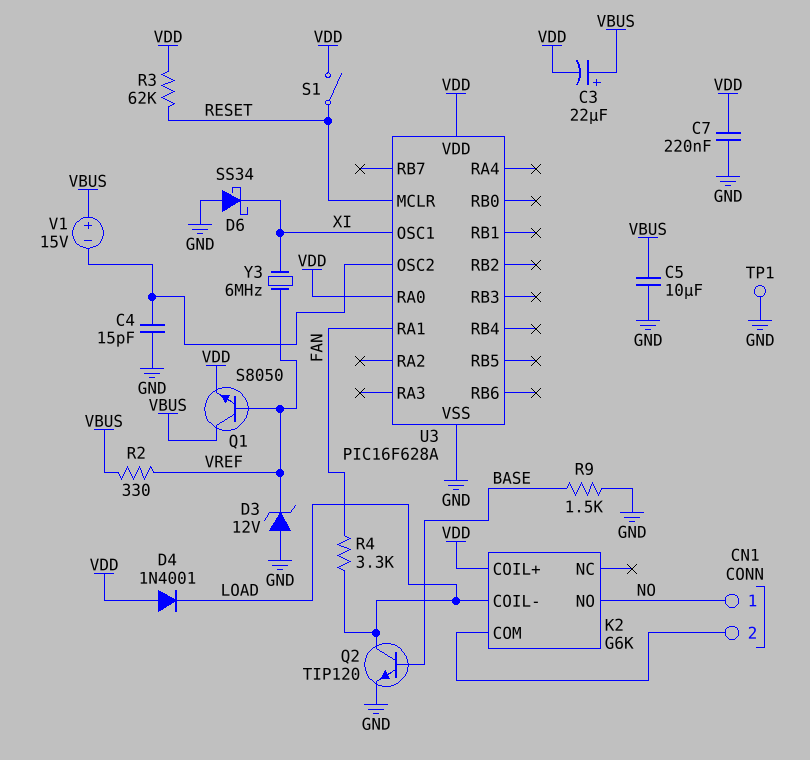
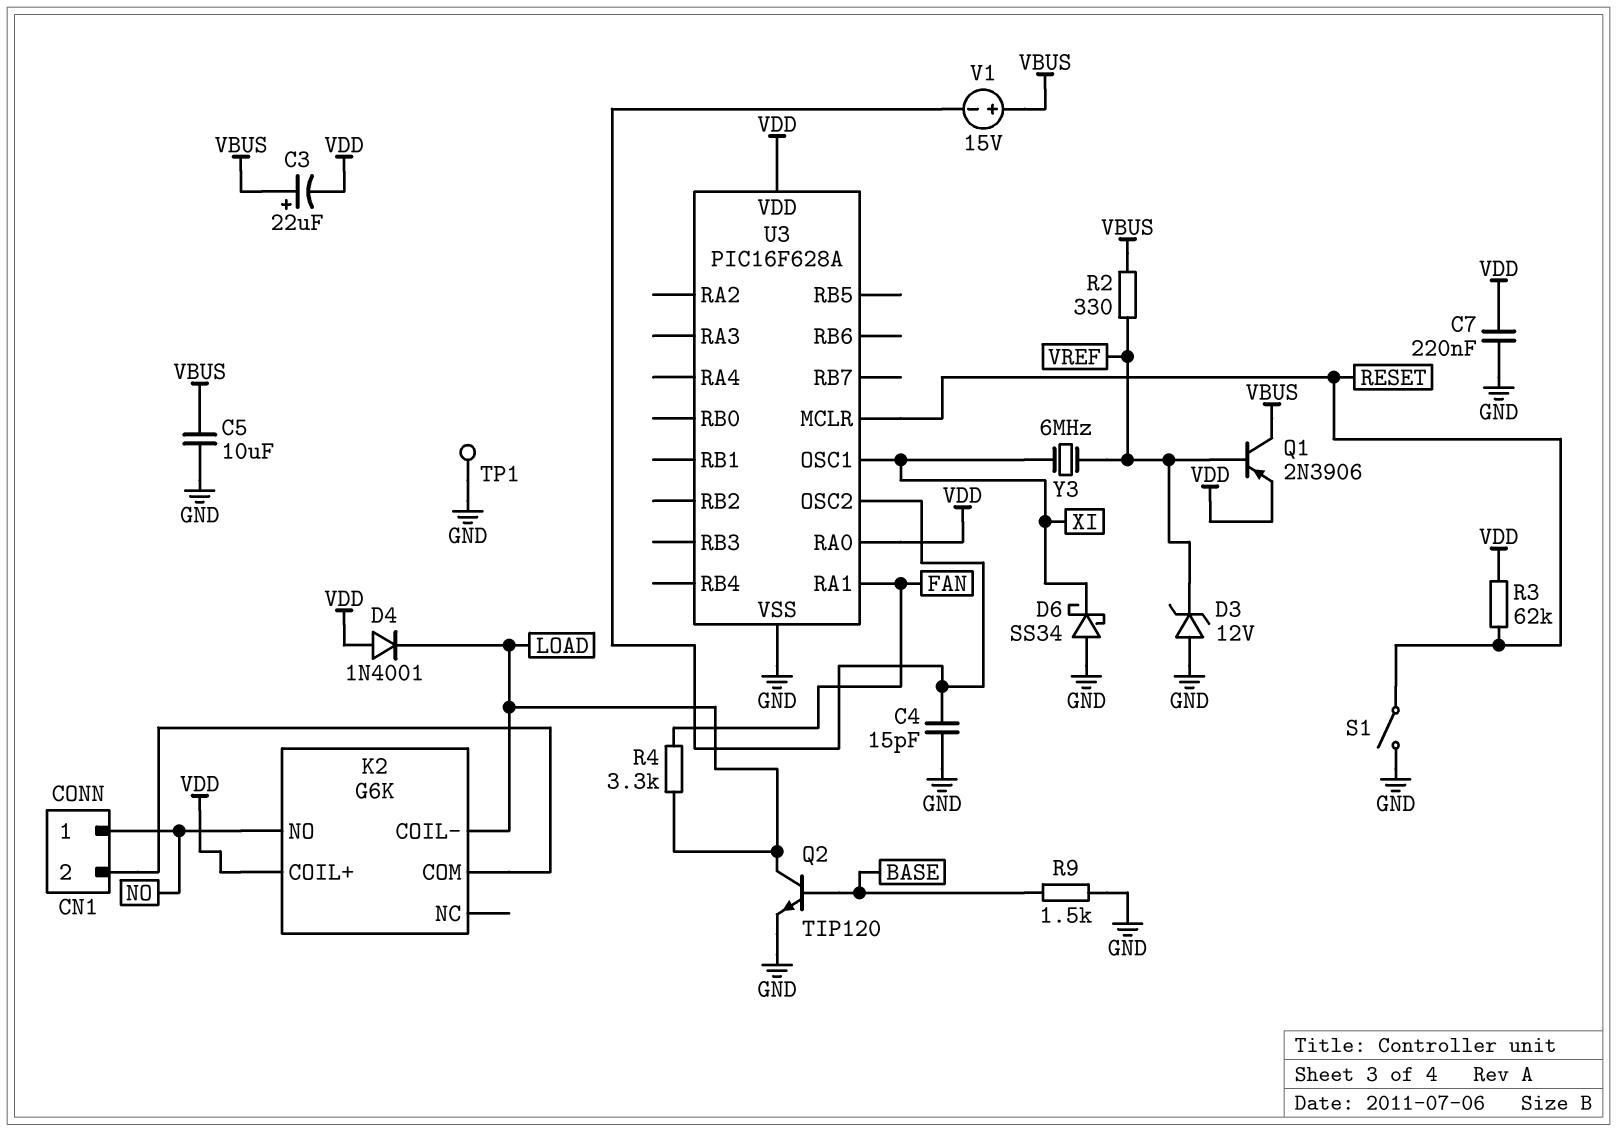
Q1: NPN S8050 (B VREF, C VBUS, E VDD) -> PNP 2N3906 (B VREF, C VBUS, E VDD)
S1: switch (RESET, VDD) -> switch (GND, RESET)

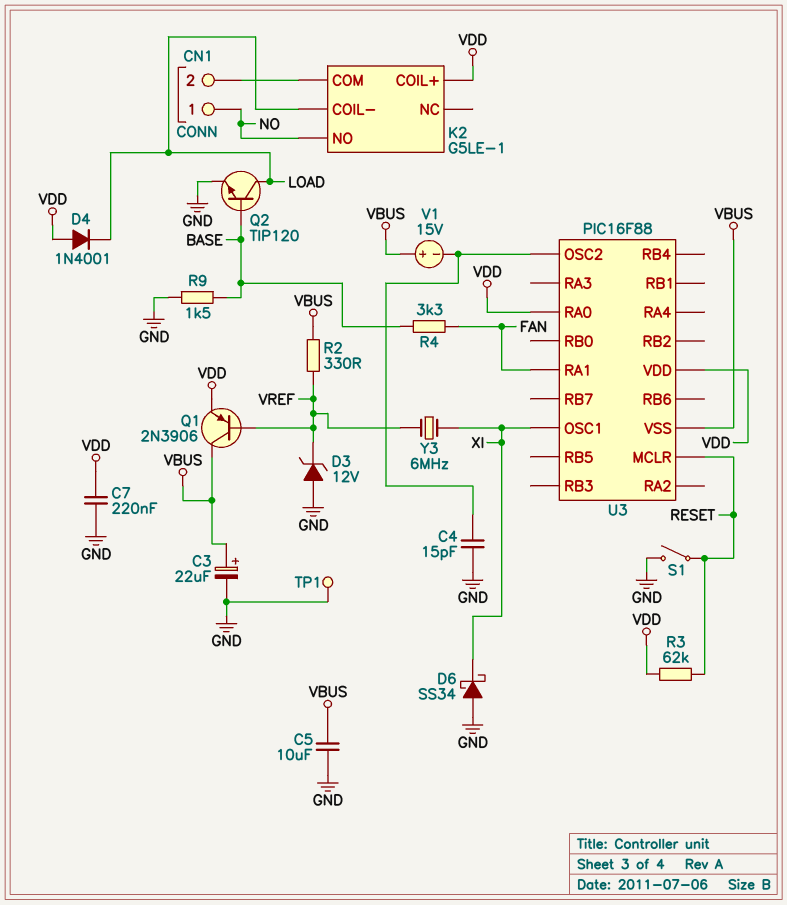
C3: 22uF (plus VBUS, minus VDD) -> 22uF (plus VBUS, minus GND)
K2: G6K -> G5LE-1
R4: 3.3k (FAN, LOAD) -> 3.3k (BASE, FAN)
U3: PIC16F628A -> PIC16F88
U3 pin VSS: GND -> VBUS

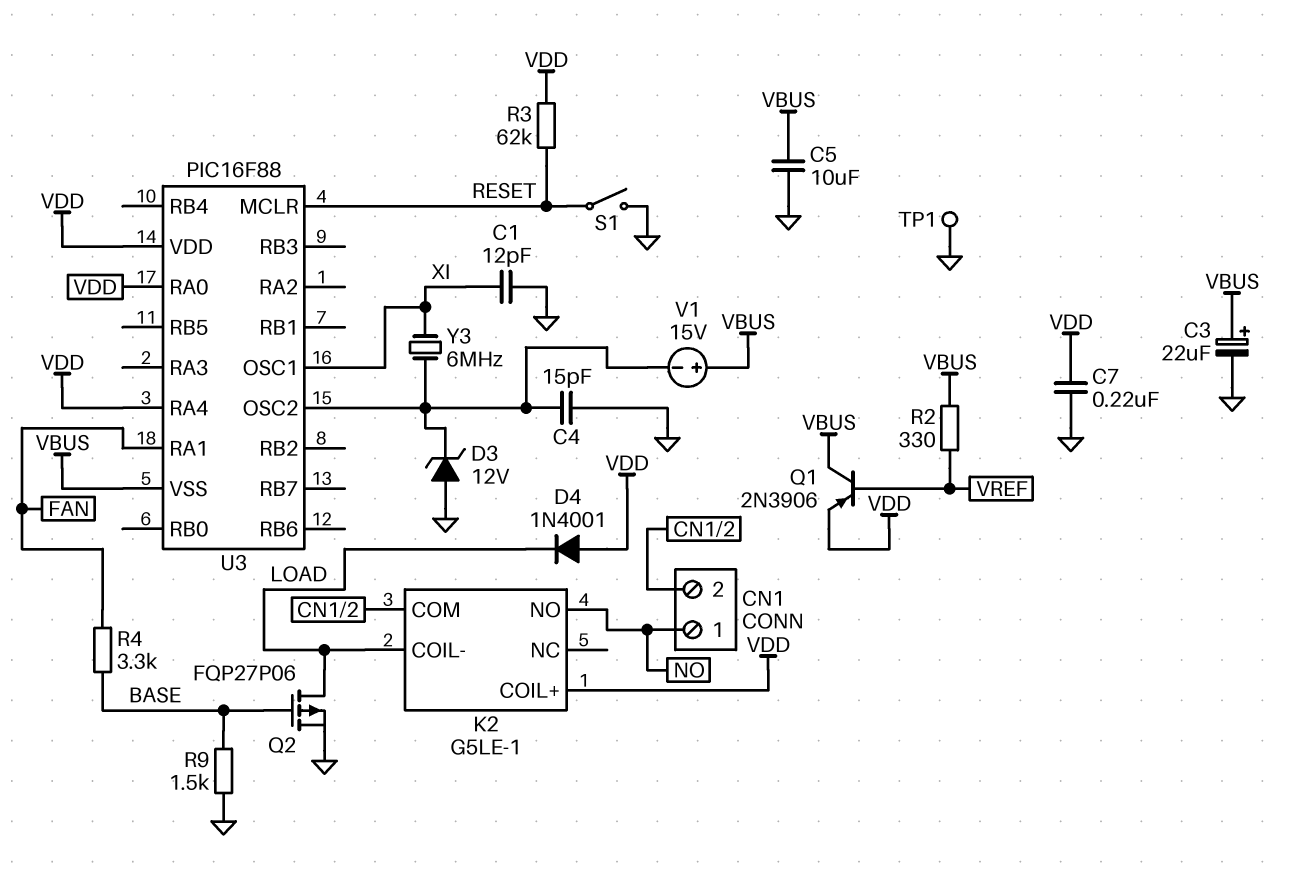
C1: none -> 12pF (GND, XI)
D3: zener 12V (A GND, K VREF) -> zener 12V (A GND, K U3/OSC2)
D6: schottky SS34 (A GND, K XI) -> none
Q2: NPN TIP120 (B BASE, C LOAD, E GND) -> PMOS FQP27P06 (G BASE, D LOAD, S GND)
U3 pin RA4: none -> VDD
Y3: 6MHz (VREF, XI) -> 6MHz (U3/OSC2, XI)

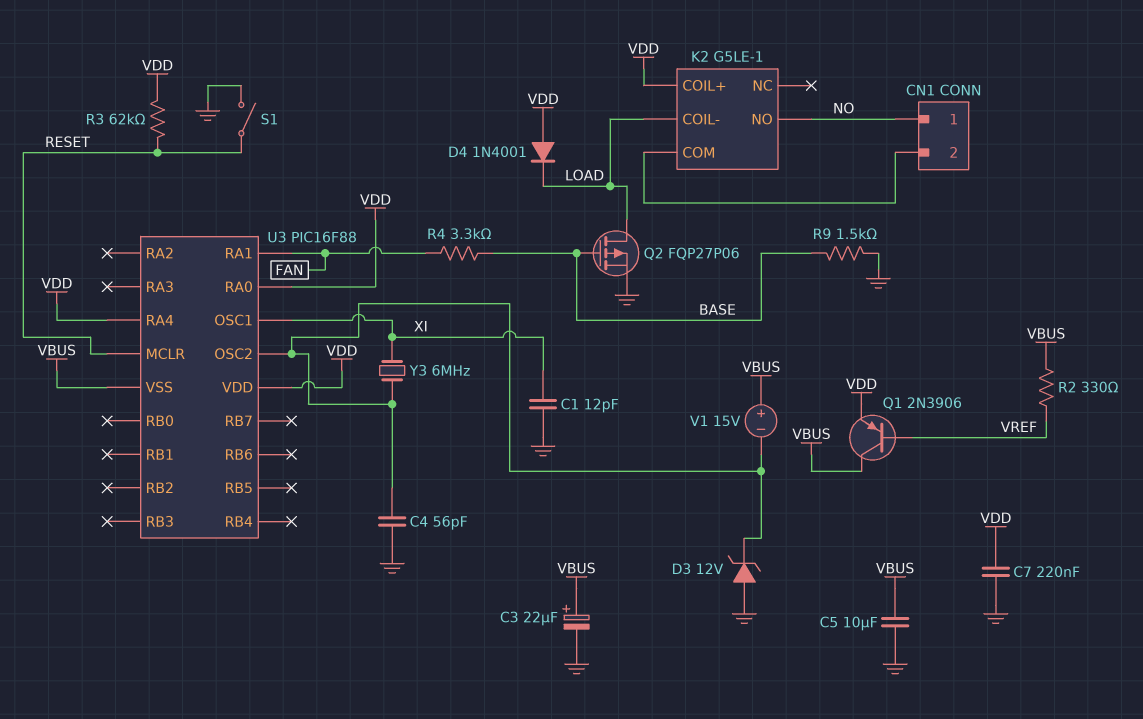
C4: 15pF (GND, U3/OSC2) -> 56pF (GND, U3/OSC2)
TP1: test point (GND) -> none

